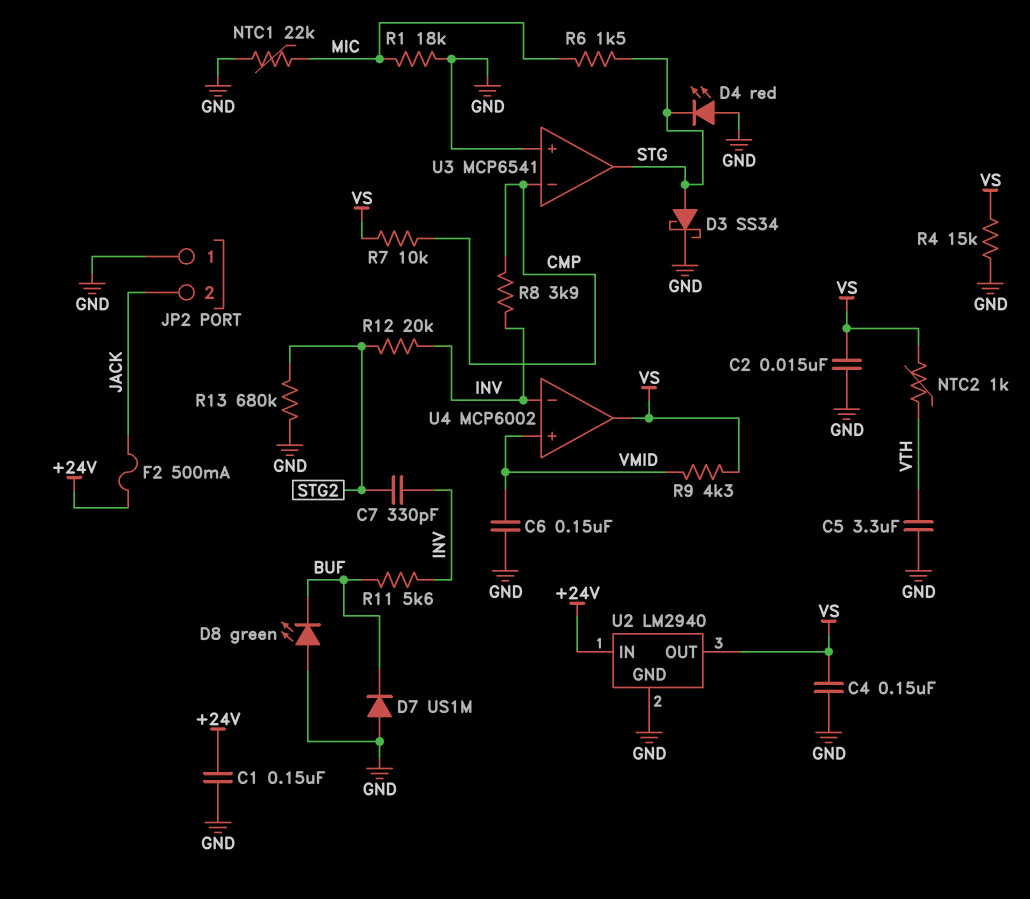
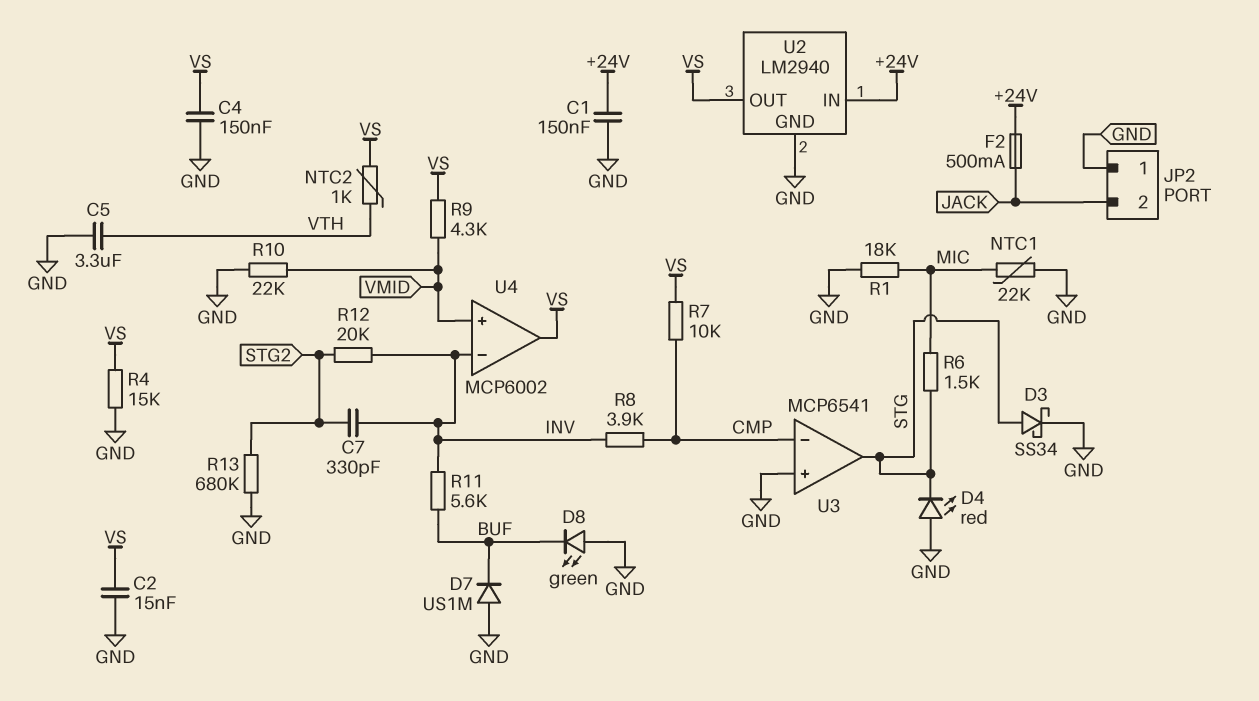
C6: 150nF (GND, VMID) -> none
R10: none -> 22k (GND, VMID)

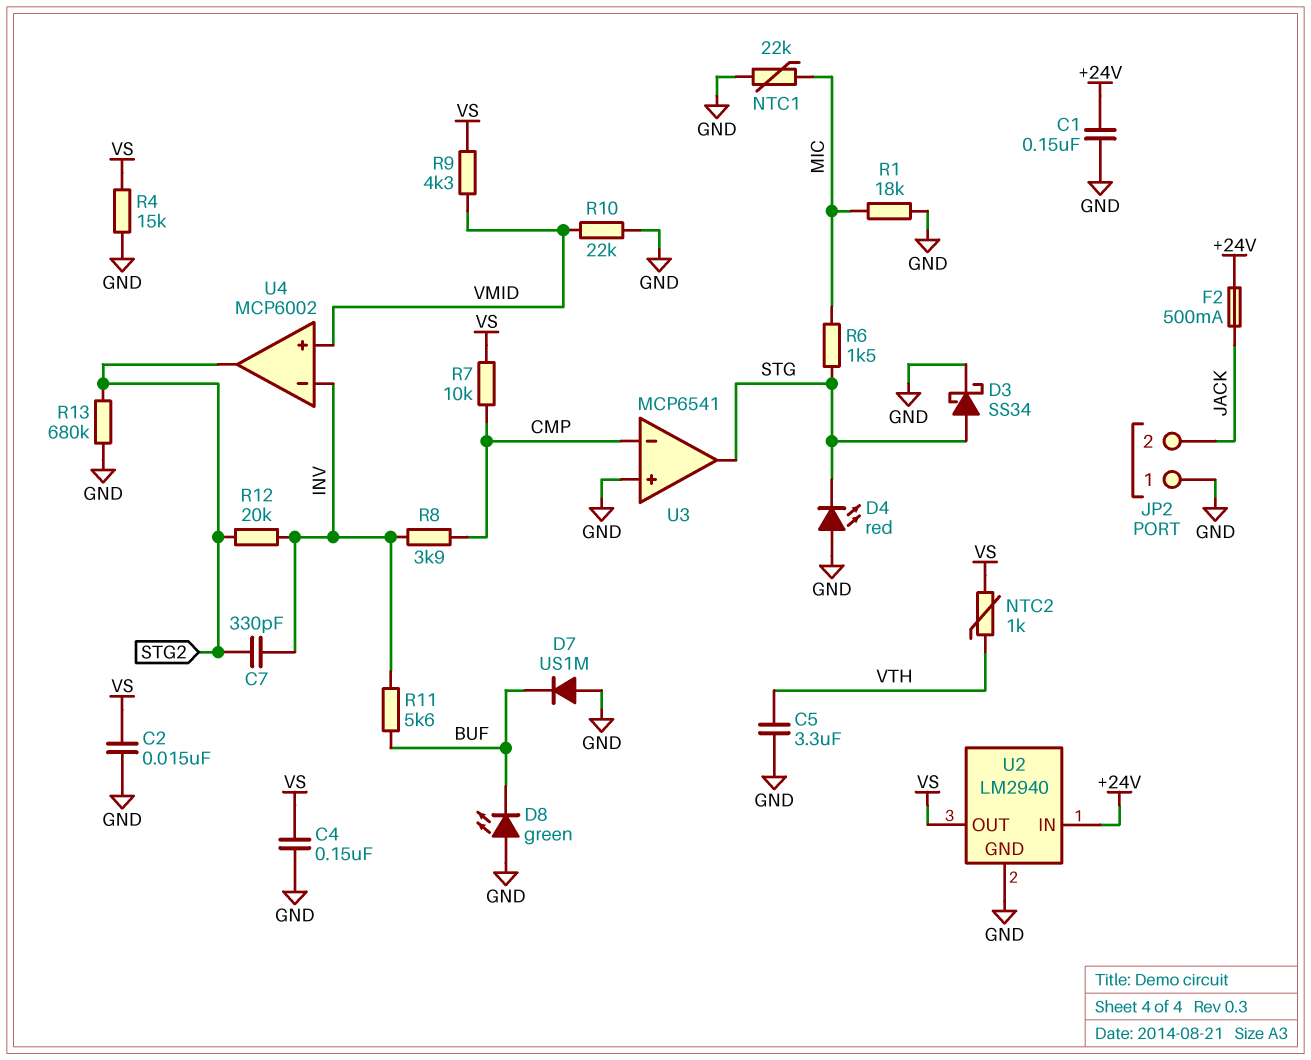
U4 pin out: VS -> STG2

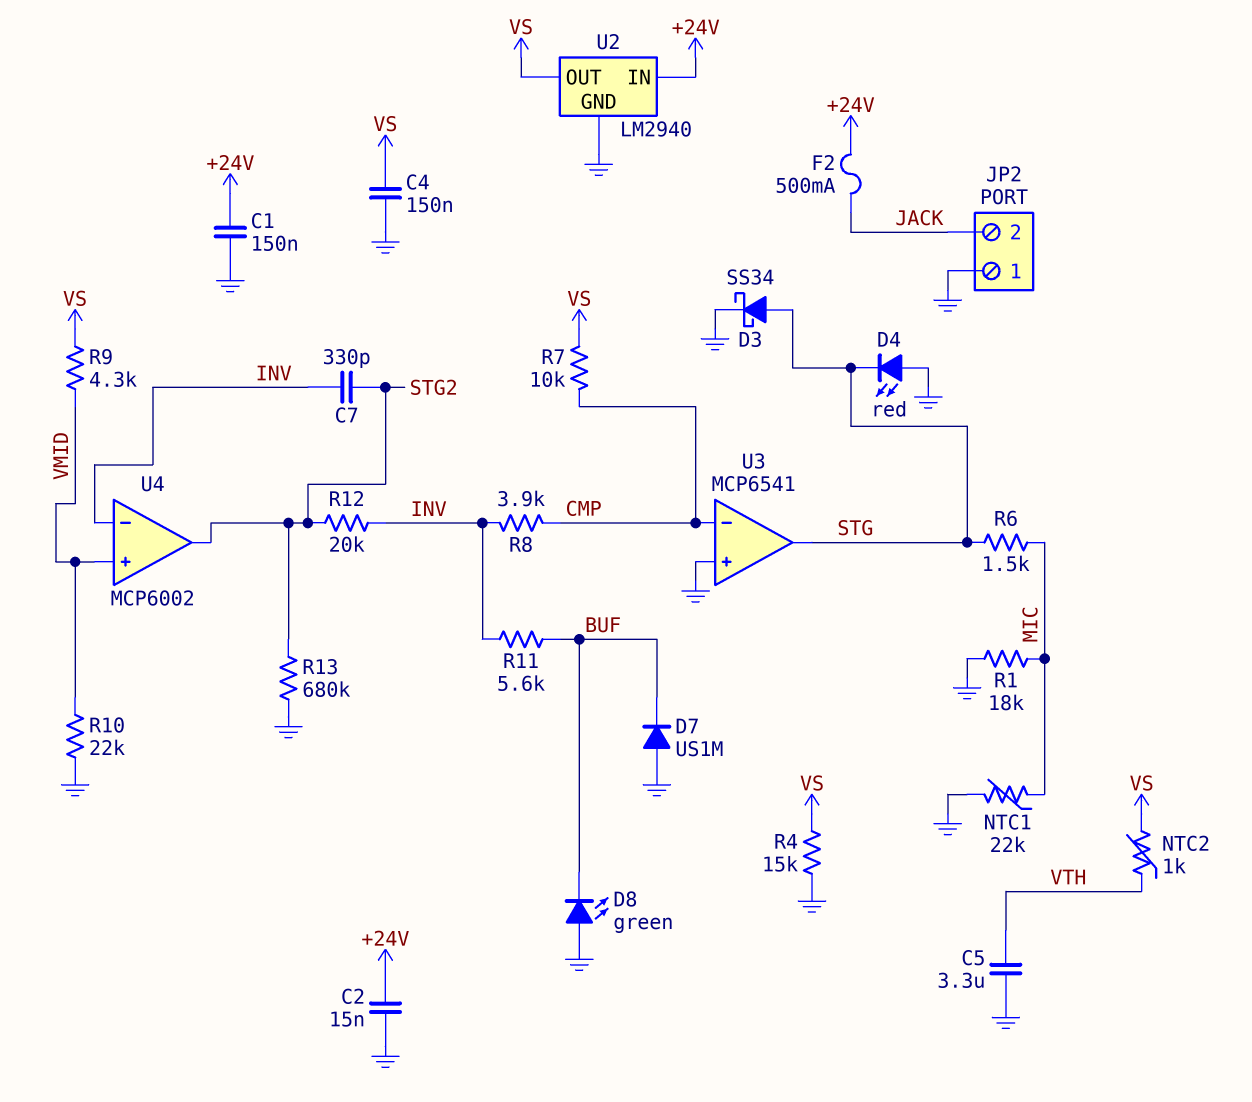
C2: 15nF (GND, VS) -> 15nF (+24V, GND)

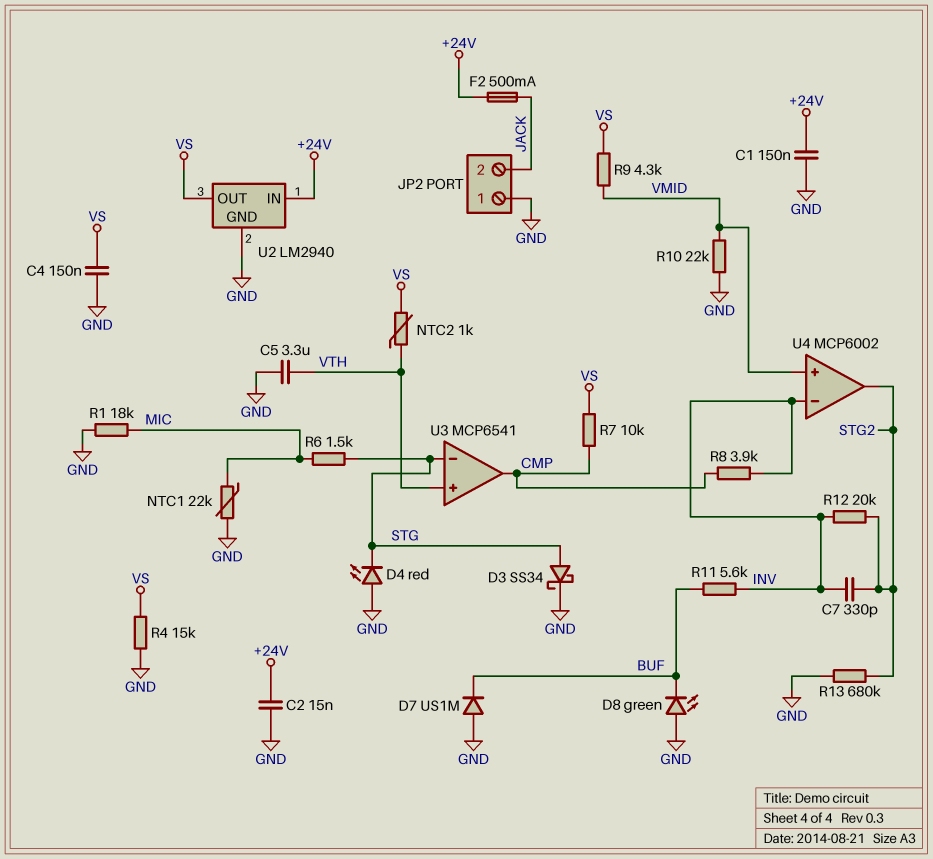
U3 pin in+: GND -> VTH
U3 pin in-: CMP -> STG
U3 pin out: STG -> CMP

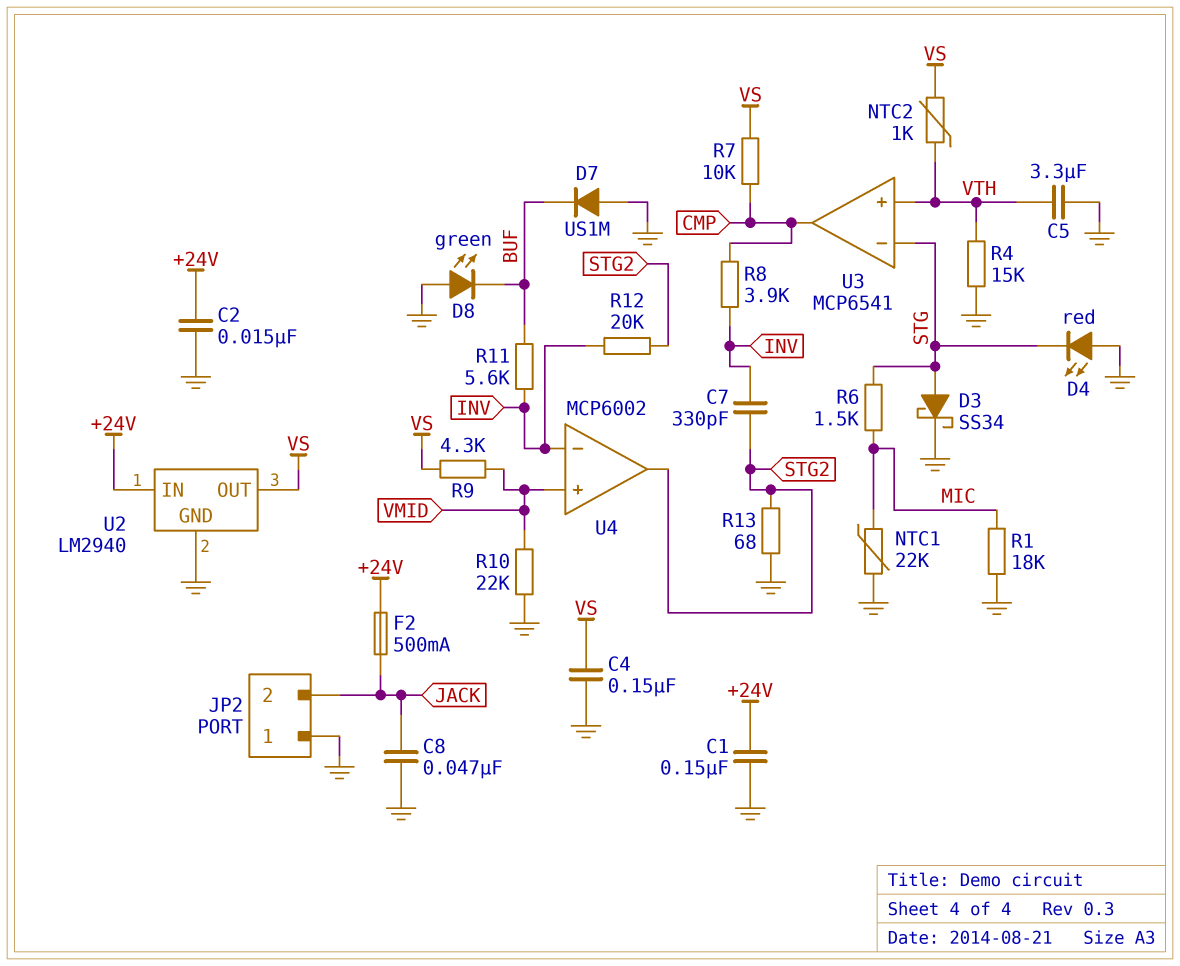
C8: none -> 47nF (GND, JACK)
R4: 15k (GND, VS) -> 15k (GND, VTH)
R13: 680k (GND, STG2) -> 68 (GND, STG2)

